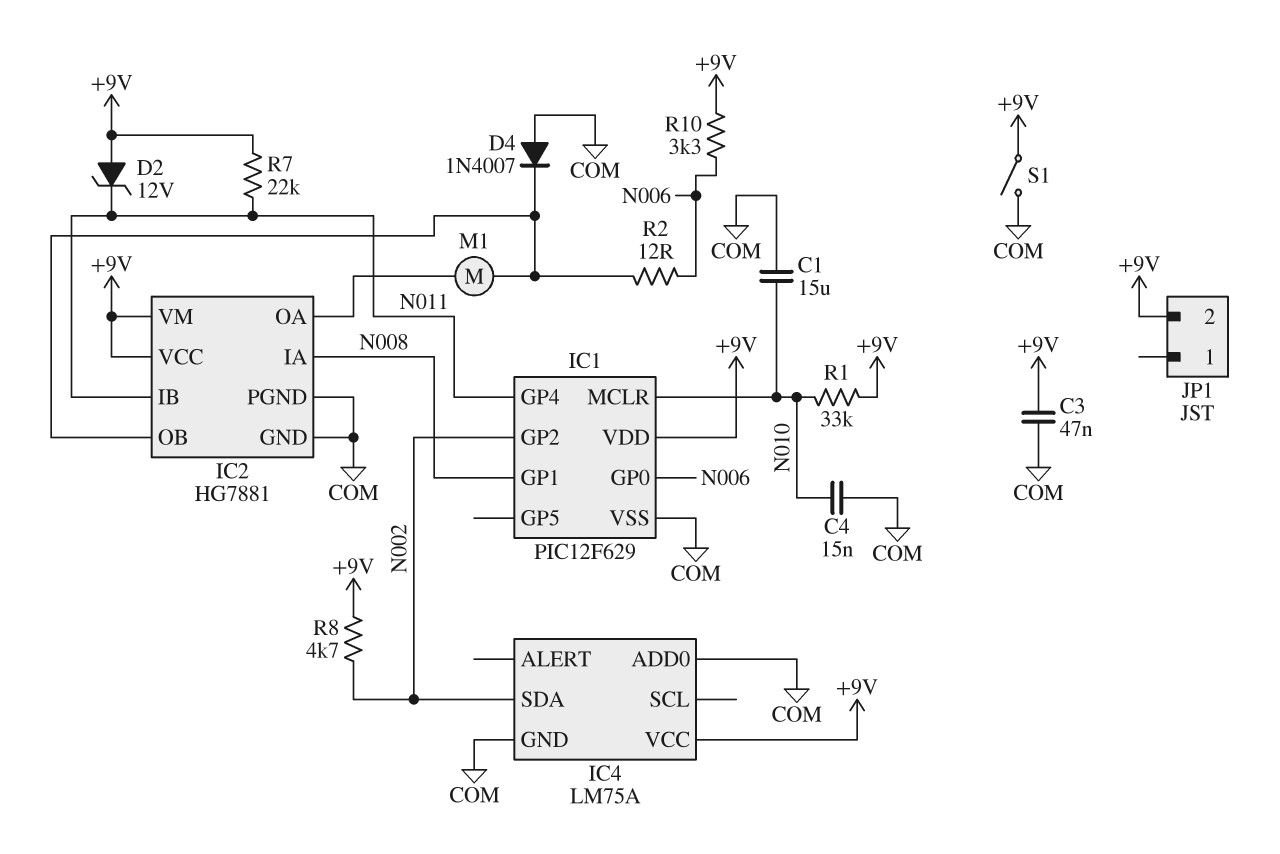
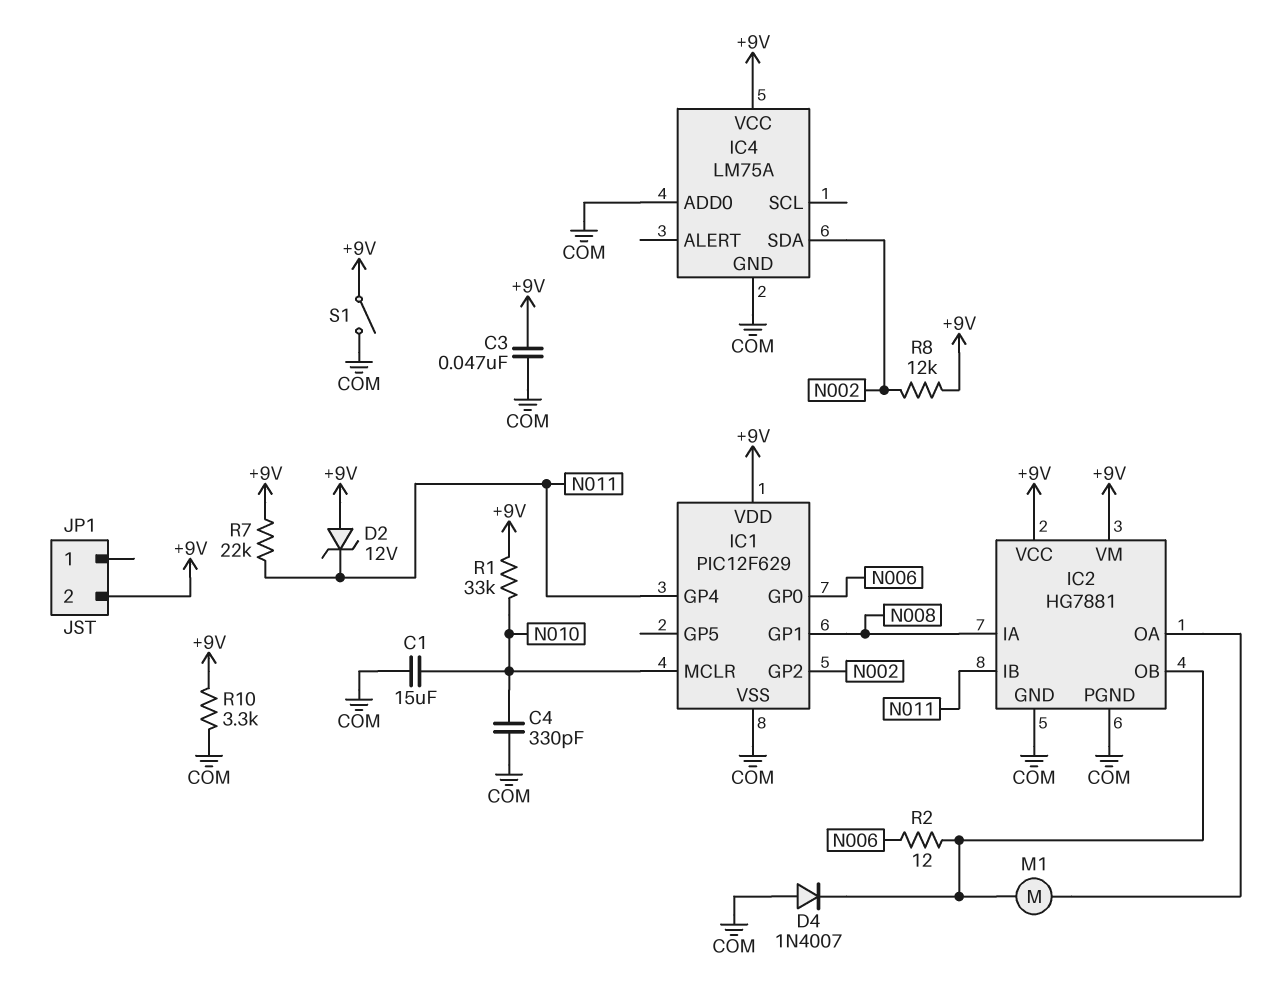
C4: 15nF (COM, N010) -> 330pF (COM, N010)
R8: 4.7k (+9V, N002) -> 12k (+9V, N002)
R10: 3.3k (+9V, N006) -> 3.3k (+9V, COM)

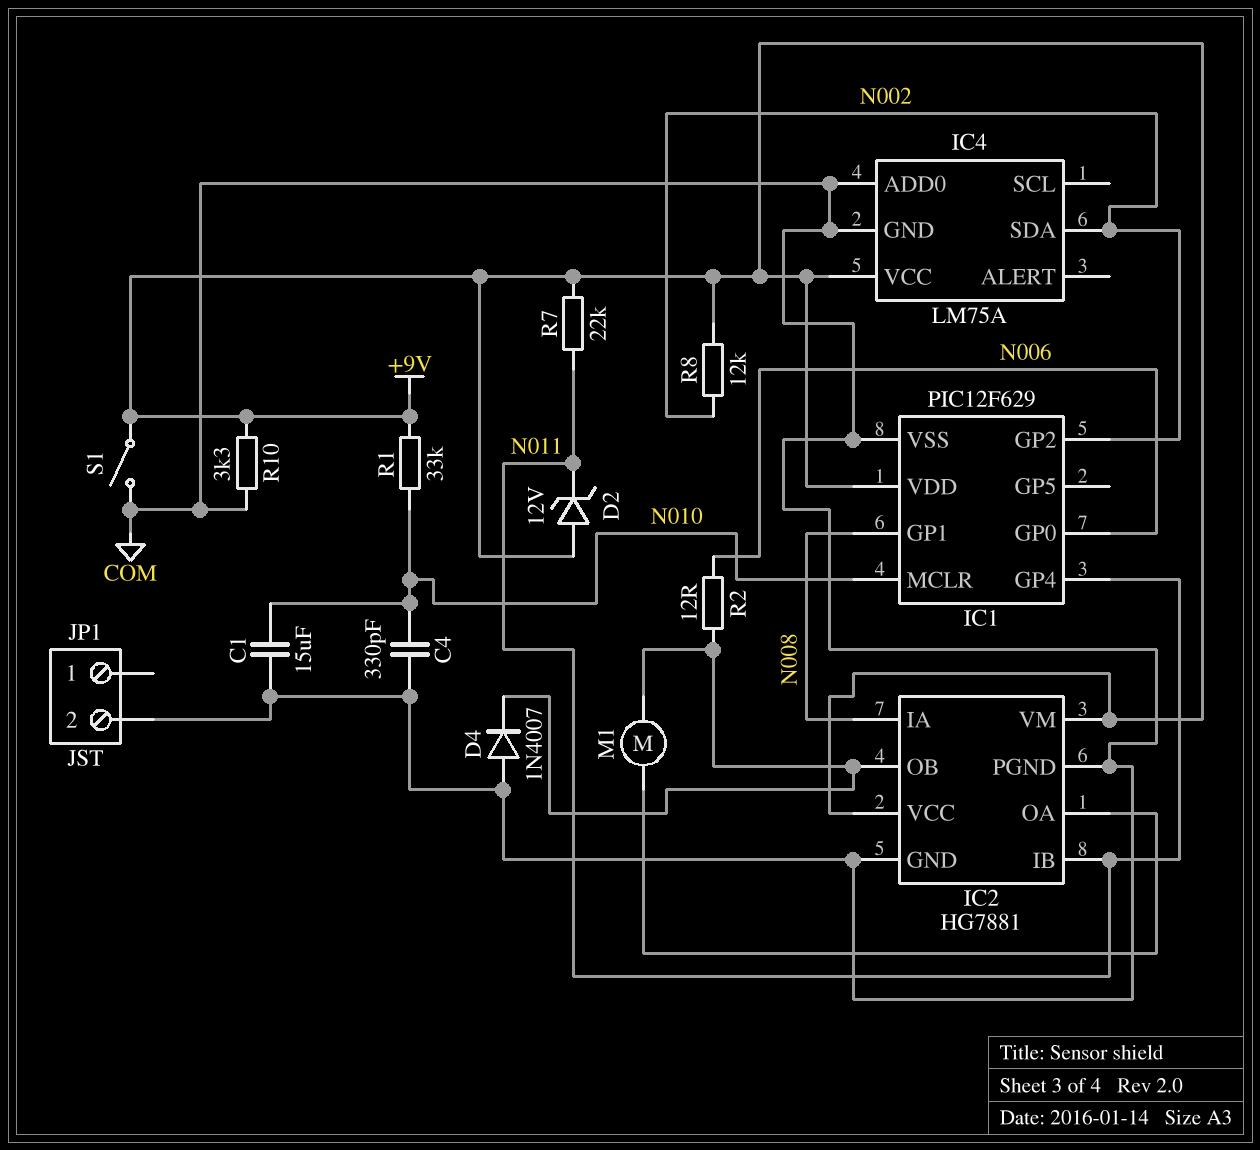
C3: 47nF (+9V, COM) -> none
JP1 pin 2: +9V -> COM

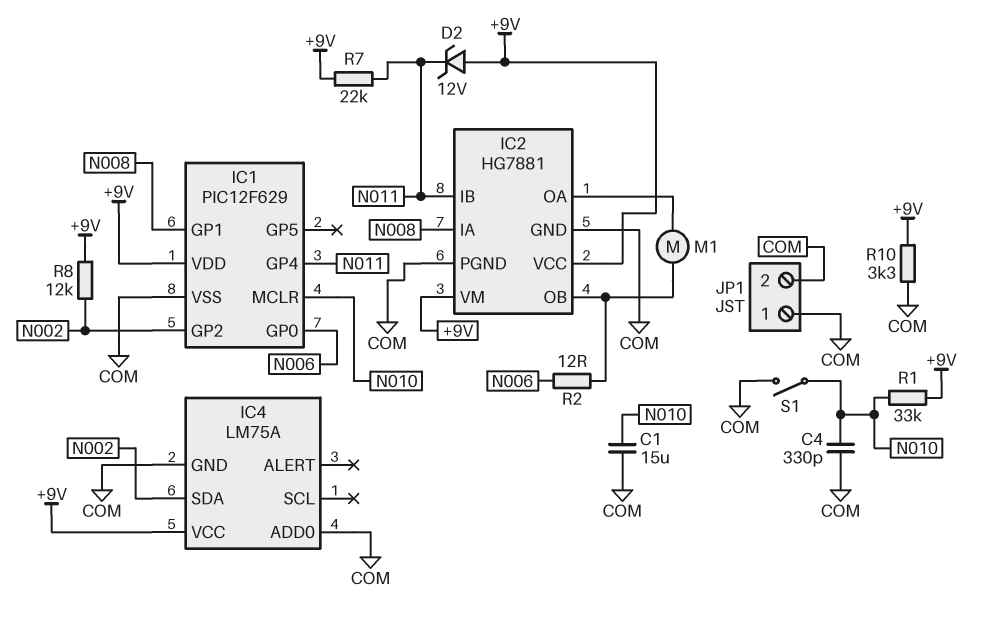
D4: diode 1N4007 (A COM, K IC2/OB) -> none
JP1 pin 1: none -> COM
S1: switch (+9V, COM) -> switch (COM, N010)

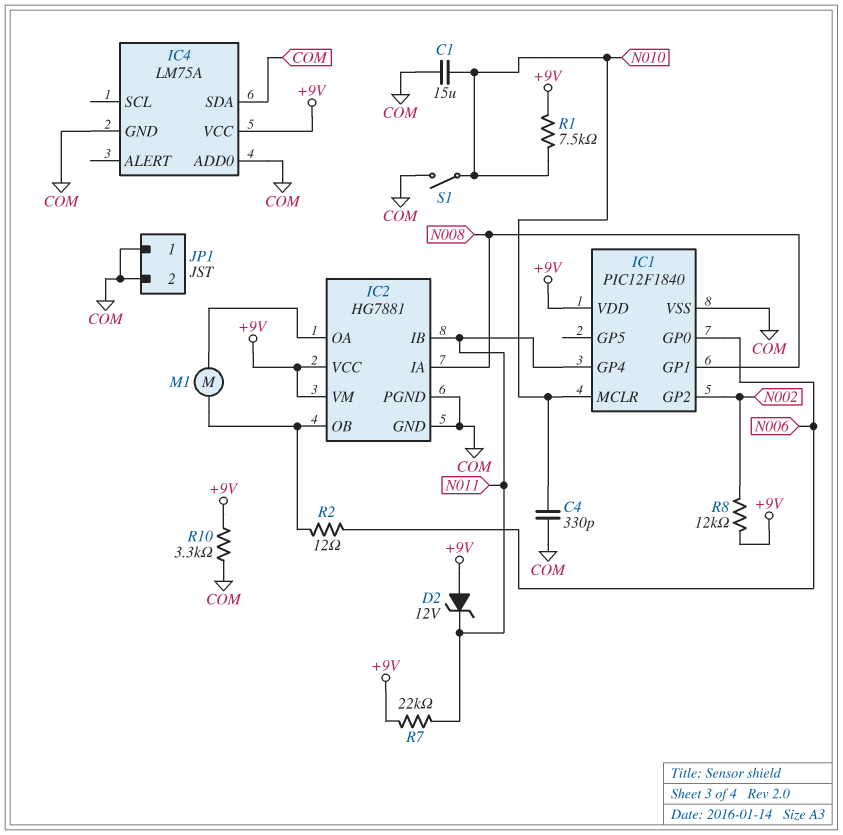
IC1: PIC12F629 -> PIC12F1840
IC4 pin SDA: N002 -> COM
R1: 33k (+9V, N010) -> 7.5k (+9V, N010)

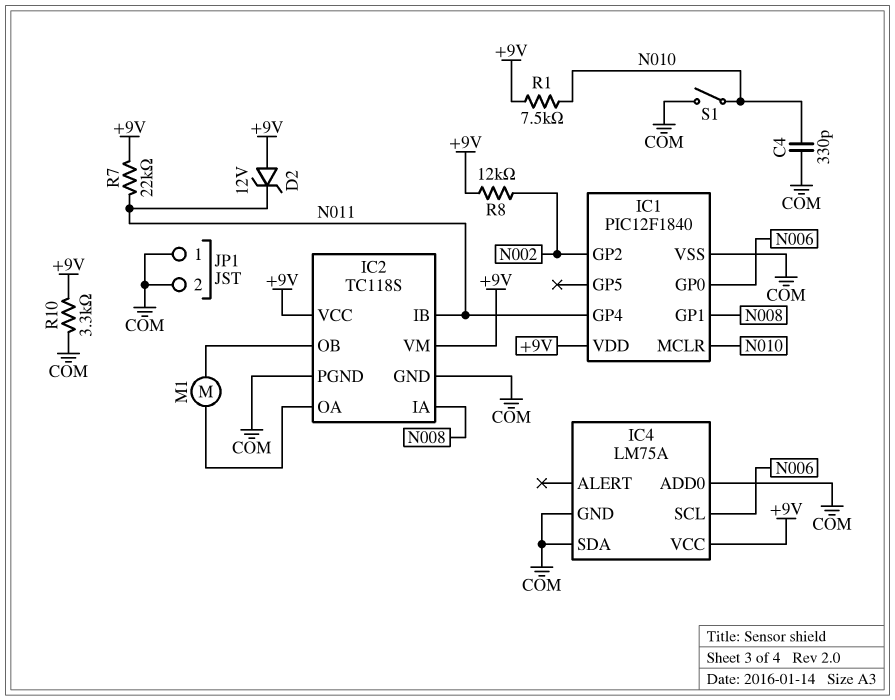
C1: 15uF (COM, N010) -> none
IC2: HG7881 -> TC118S
IC4 pin SCL: none -> N006
R2: 12 (IC2/OB, N006) -> none

